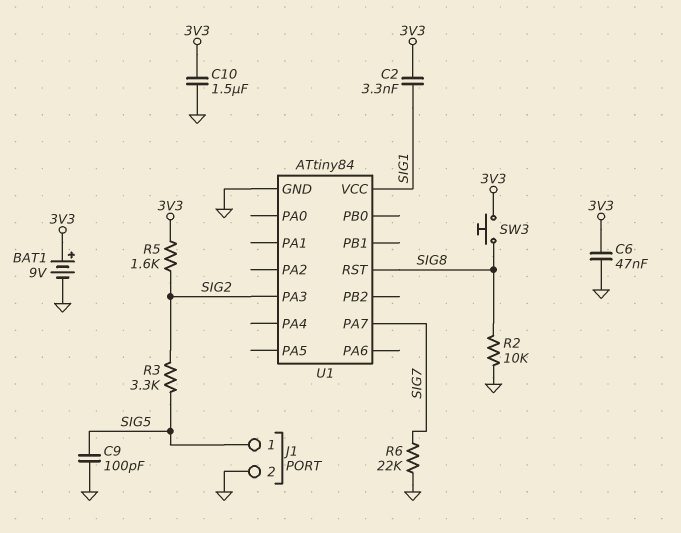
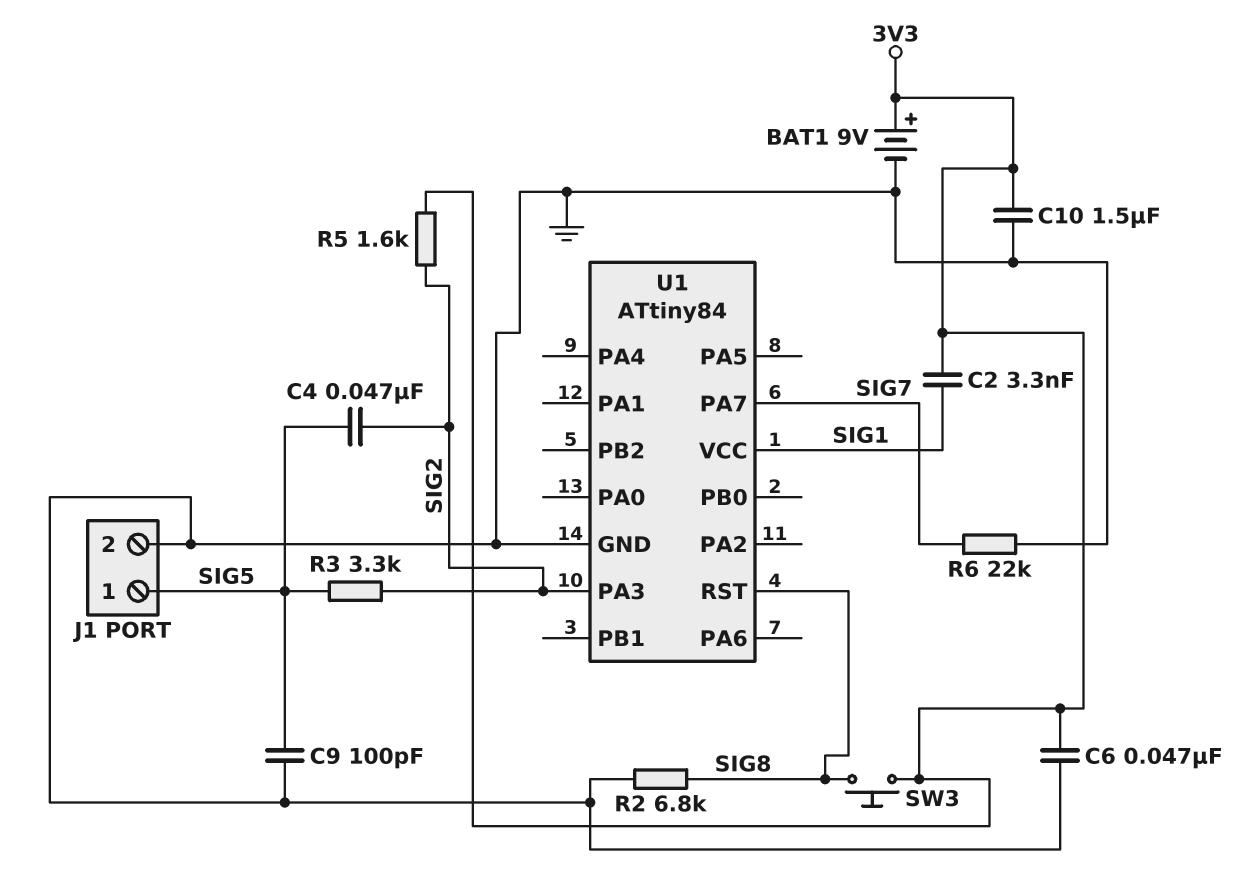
C4: none -> 47nF (SIG2, SIG5)
R2: 10k (GND, SIG8) -> 6.8k (GND, SIG8)

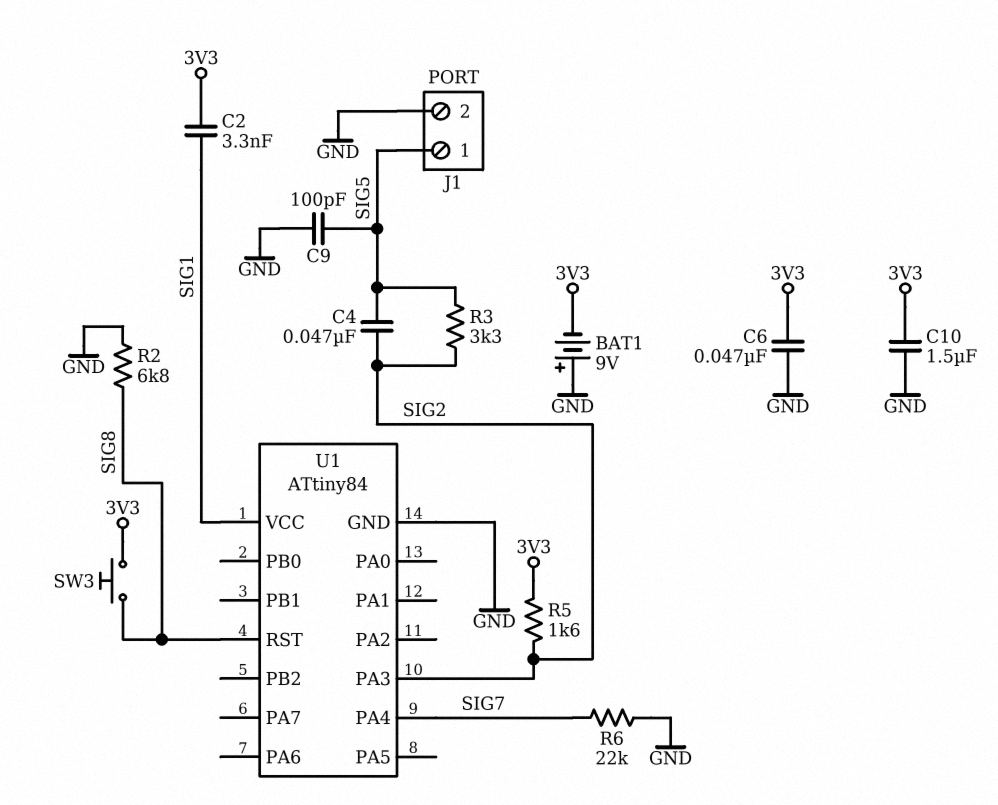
BAT1: 9V (plus 3V3, minus GND) -> 9V (plus GND, minus 3V3)
U1 pin PA4: none -> SIG7
U1 pin PA7: SIG7 -> none

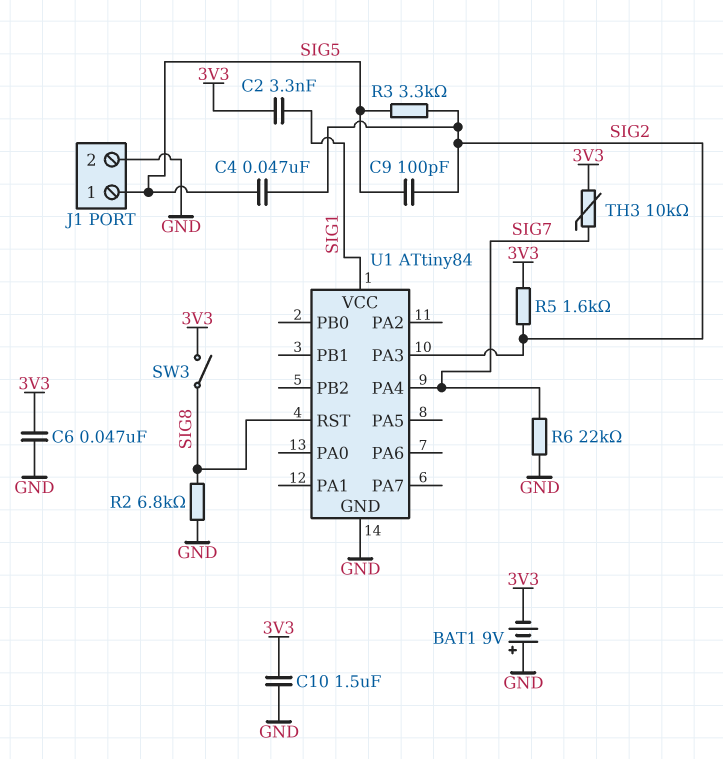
C9: 100pF (GND, SIG5) -> 100pF (SIG2, SIG5)
SW3: button (3V3, SIG8) -> switch (3V3, SIG8)
TH3: none -> 10k (3V3, SIG7)

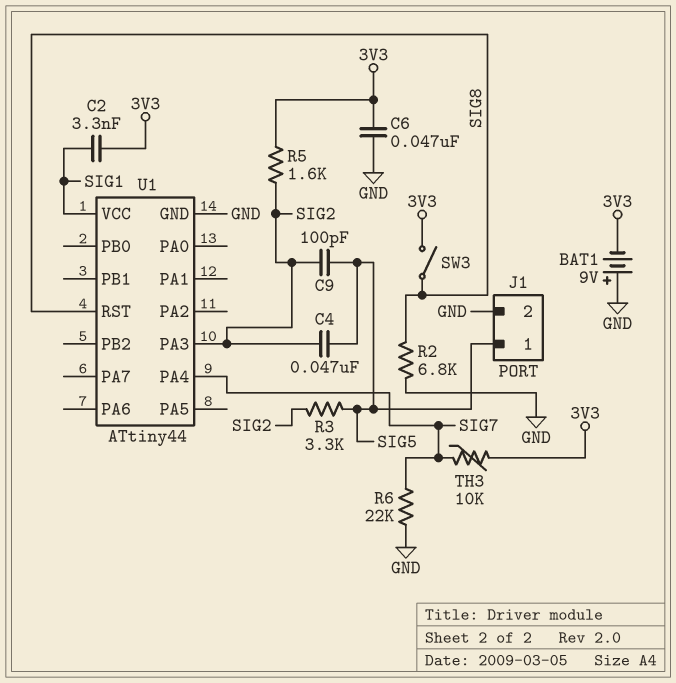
C10: 1.5uF (3V3, GND) -> none
U1: ATtiny84 -> ATtiny44

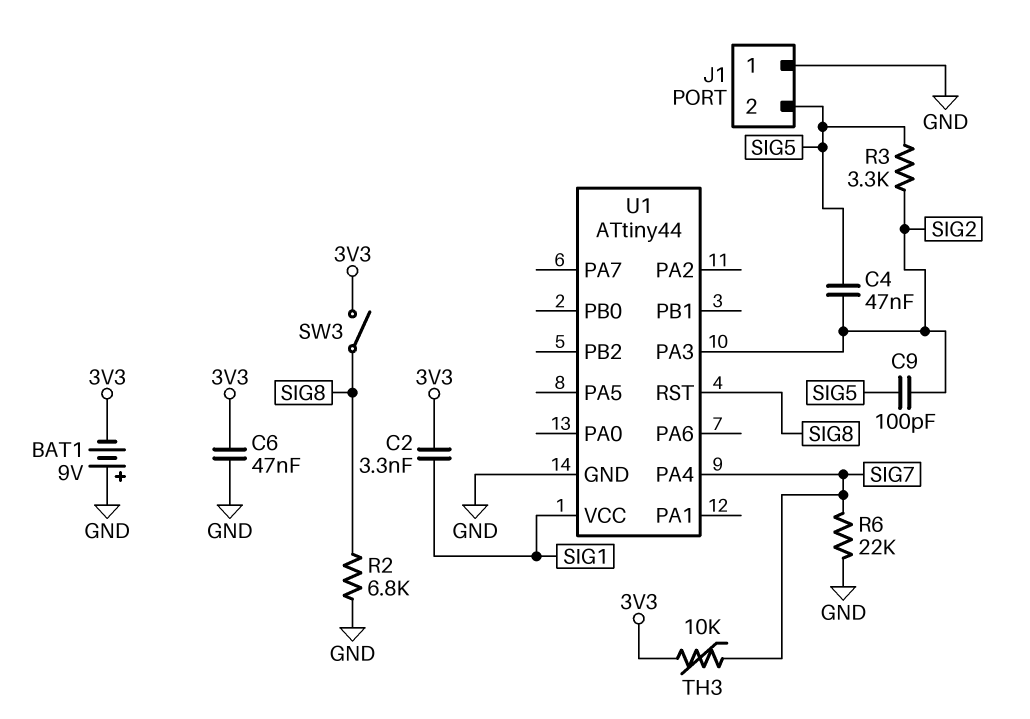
J1 pin 1: SIG5 -> GND
J1 pin 2: GND -> SIG5
R5: 1.6k (3V3, SIG2) -> none

